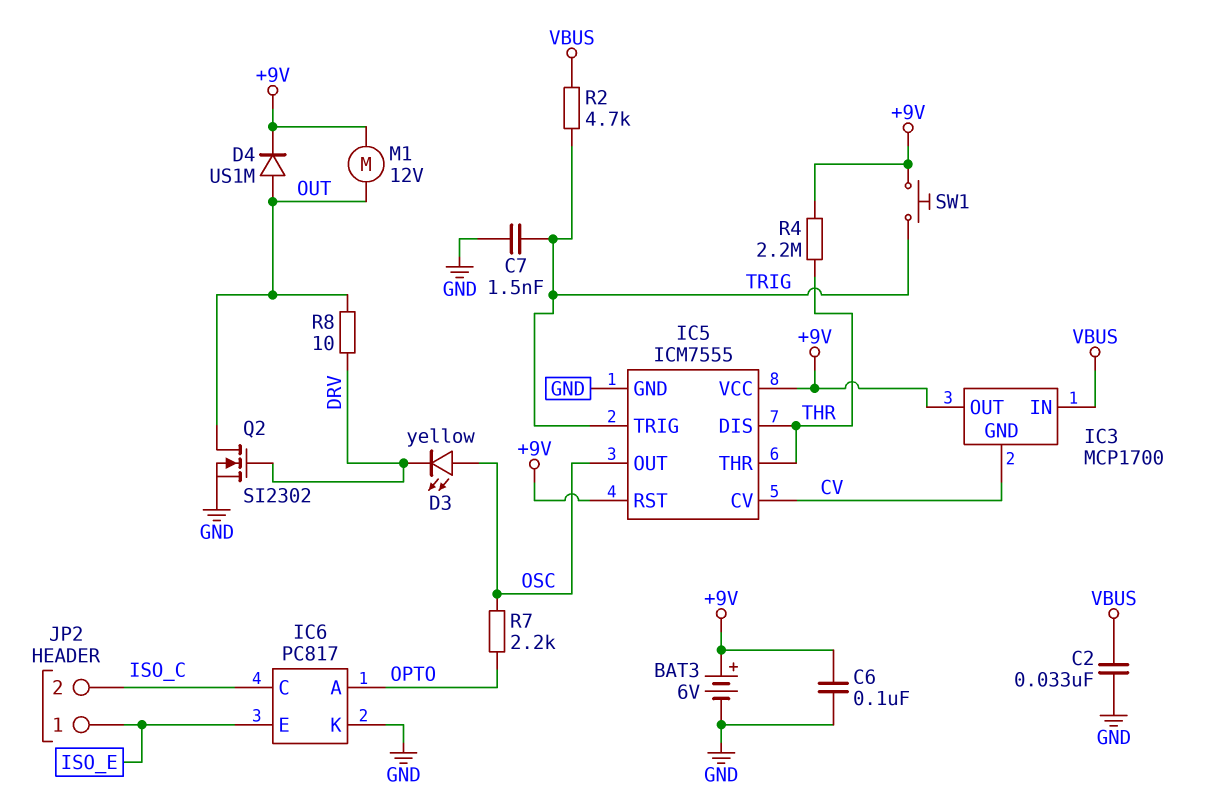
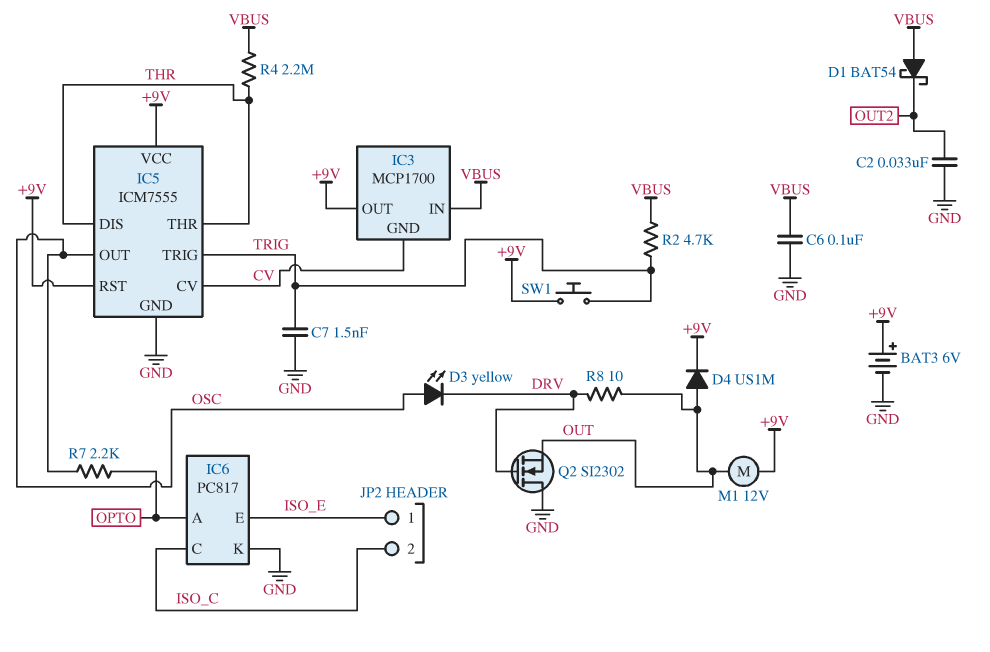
C2: 33nF (GND, VBUS) -> 33nF (GND, OUT2)
C6: 100nF (+9V, GND) -> 100nF (GND, VBUS)
D1: none -> schottky BAT54 (A VBUS, K OUT2)
Q2: NMOS SI2302 (G DRV, D OUT, S GND) -> NMOS SI2302 (G DRV, D GND, S OUT)
R4: 2.2M (+9V, THR) -> 2.2M (THR, VBUS)

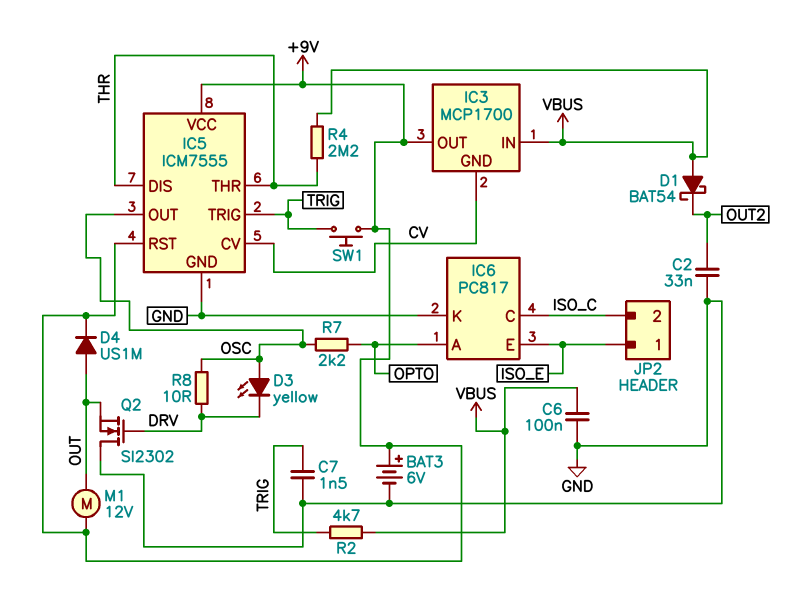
R8: 10 (DRV, OUT) -> 10 (DRV, OSC)

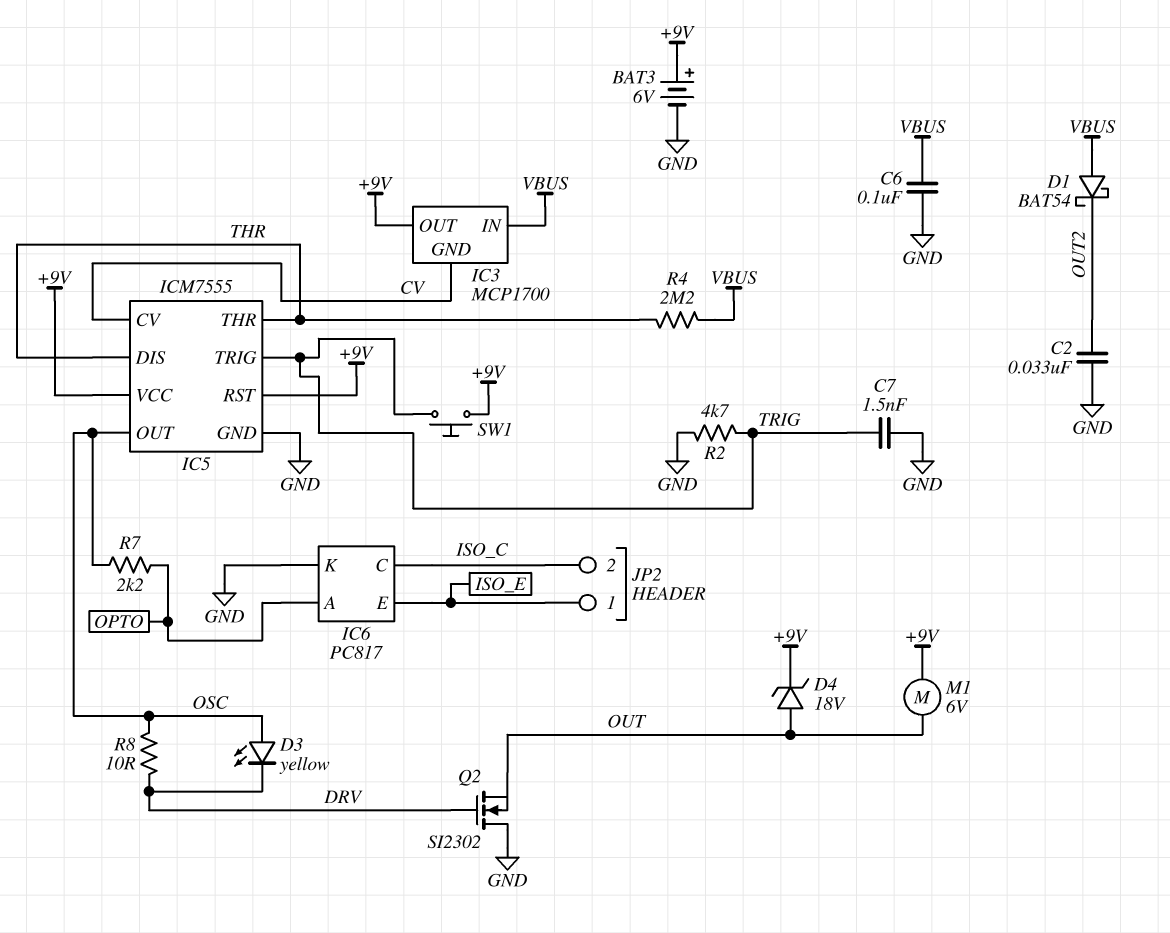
D4: diode US1M (A OUT, K +9V) -> zener 18V (A OUT, K +9V)
M1: motor 12V (+9V, OUT) -> motor 6V (+9V, OUT)
R2: 4.7k (TRIG, VBUS) -> 4.7k (GND, TRIG)

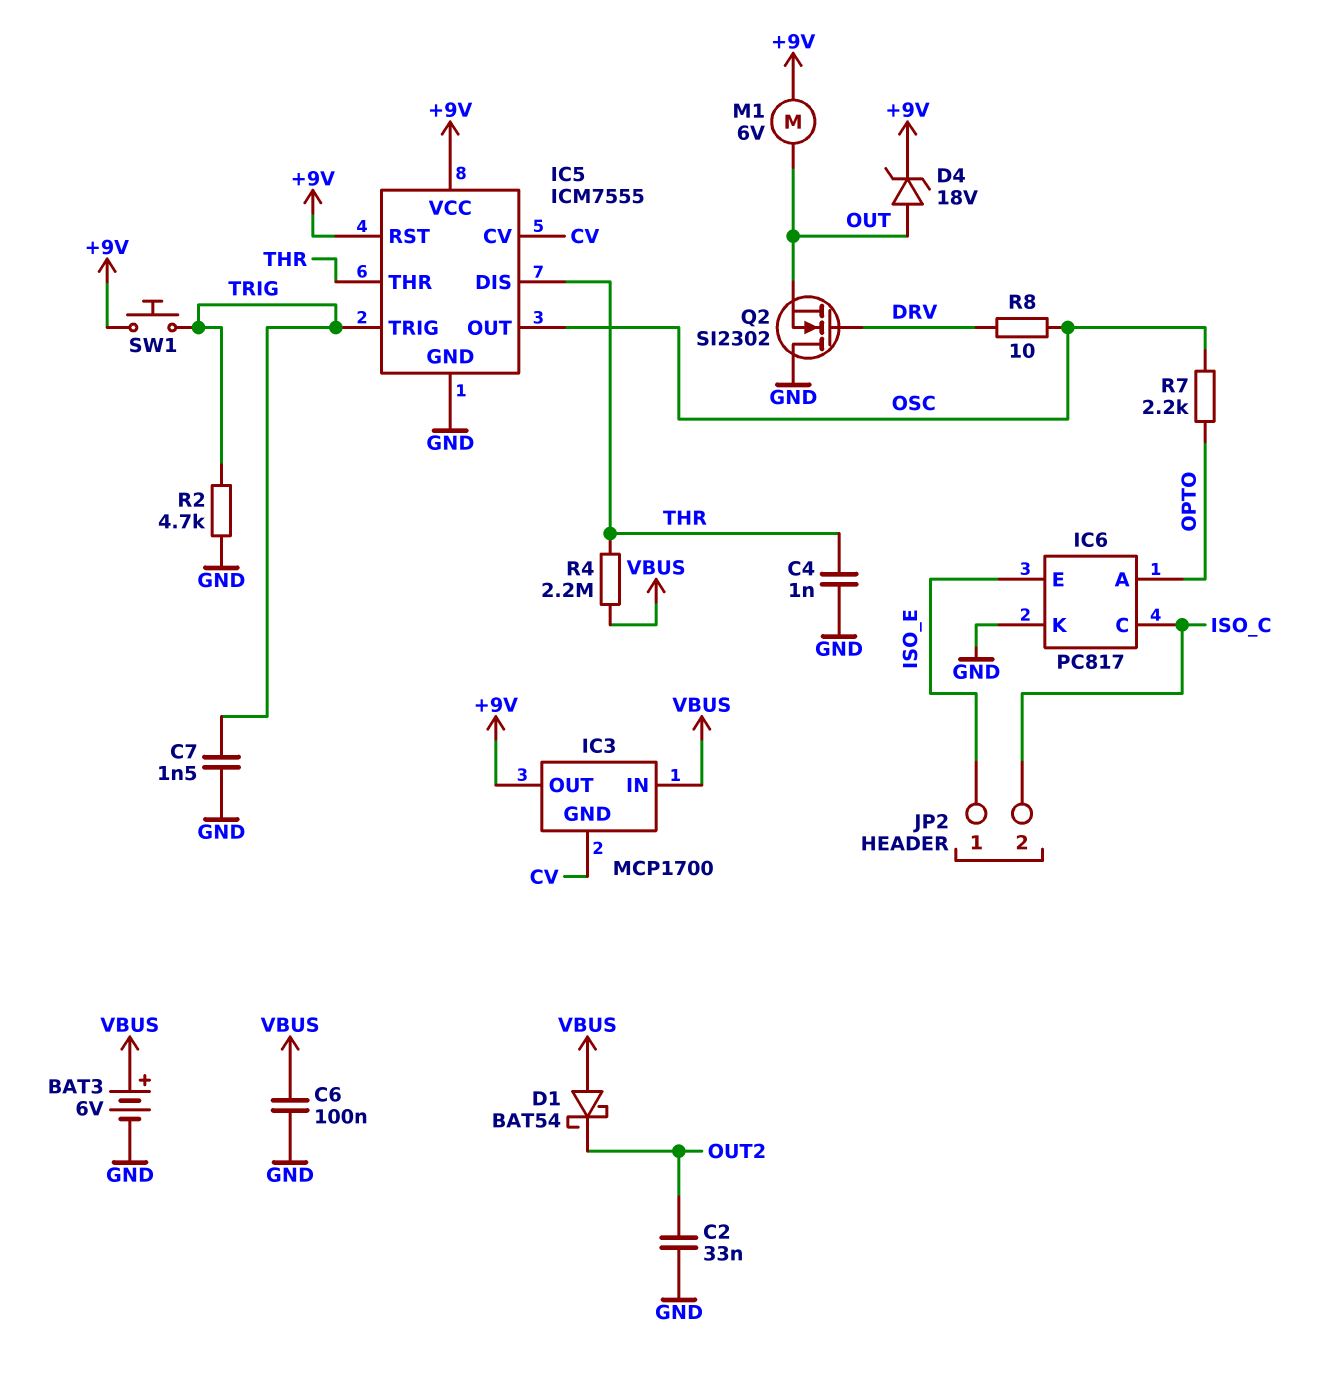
BAT3: 6V (plus +9V, minus GND) -> 6V (plus VBUS, minus GND)
C4: none -> 1nF (GND, THR)
D3: LED yellow (A OSC, K DRV) -> none

